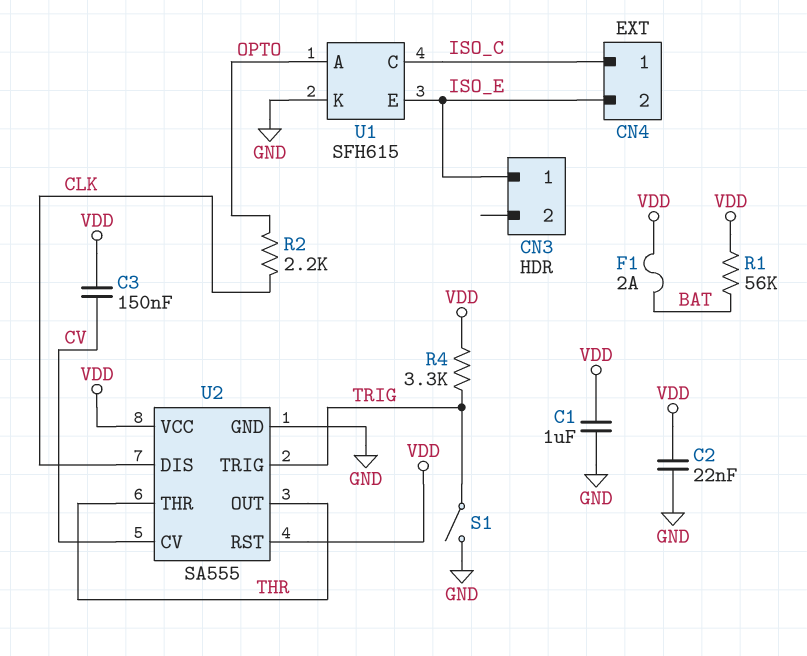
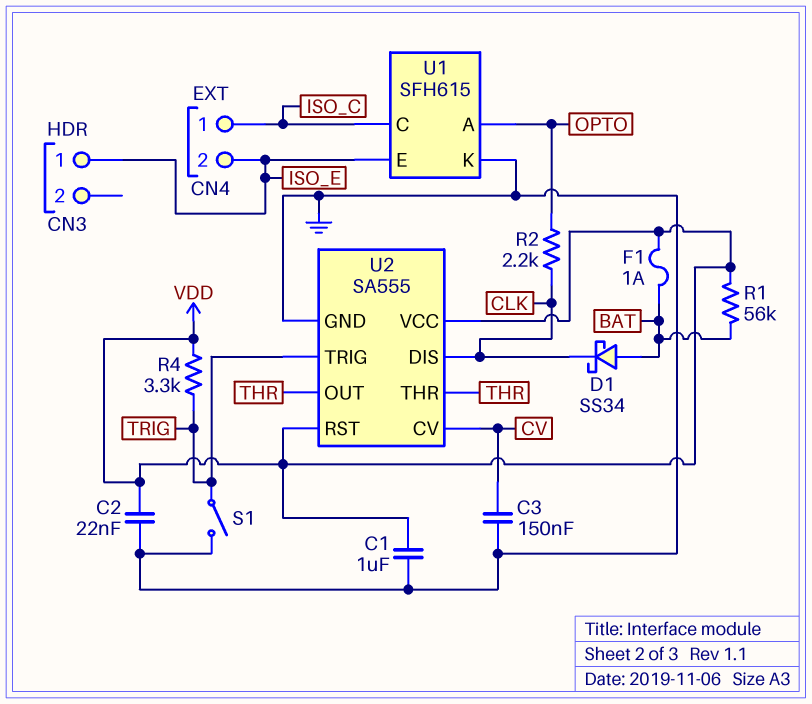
C3: 150nF (CV, VDD) -> 150nF (CV, GND)
D1: none -> schottky SS34 (A BAT, K CLK)
F1: 2A (BAT, VDD) -> 1A (BAT, VDD)

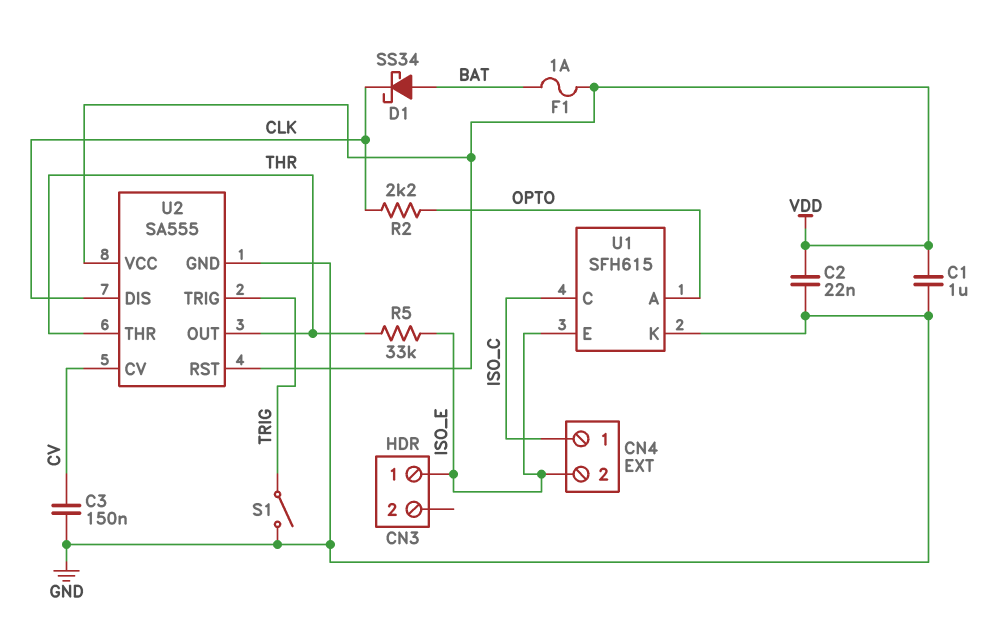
R1: 56k (BAT, VDD) -> none
R4: 3.3k (TRIG, VDD) -> none
R5: none -> 33k (ISO_E, THR)

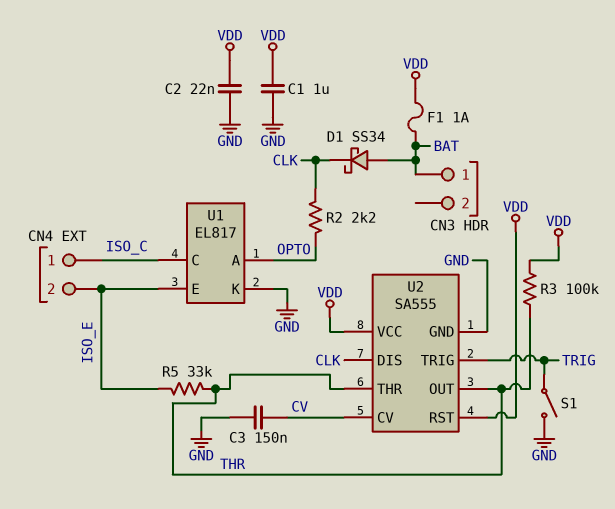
CN3 pin 1: ISO_E -> BAT
R3: none -> 100k (THR, VDD)
U1: SFH615 -> EL817

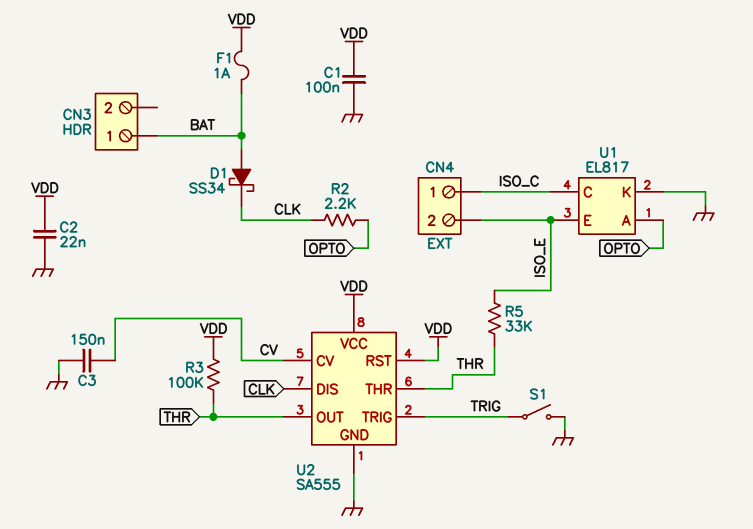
C1: 1uF (GND, VDD) -> 100nF (GND, VDD)

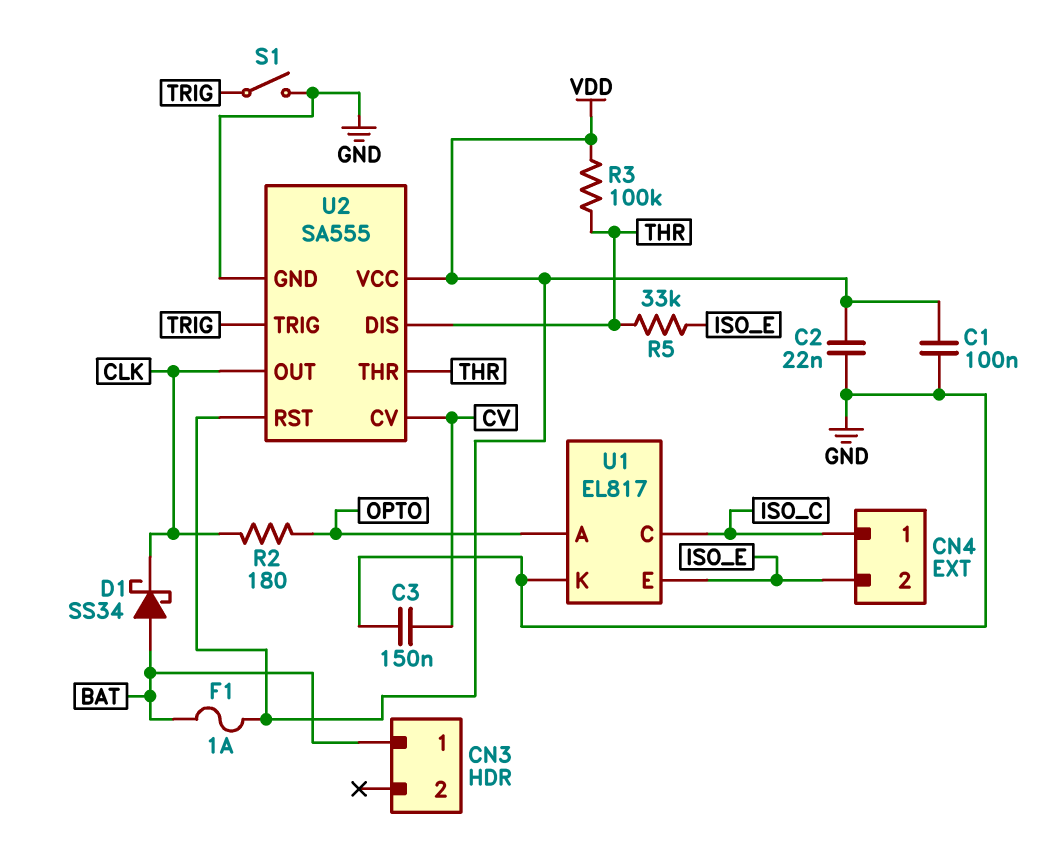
R2: 2.2k (CLK, OPTO) -> 180 (CLK, OPTO)
U2 pin DIS: CLK -> THR
U2 pin OUT: THR -> CLK

